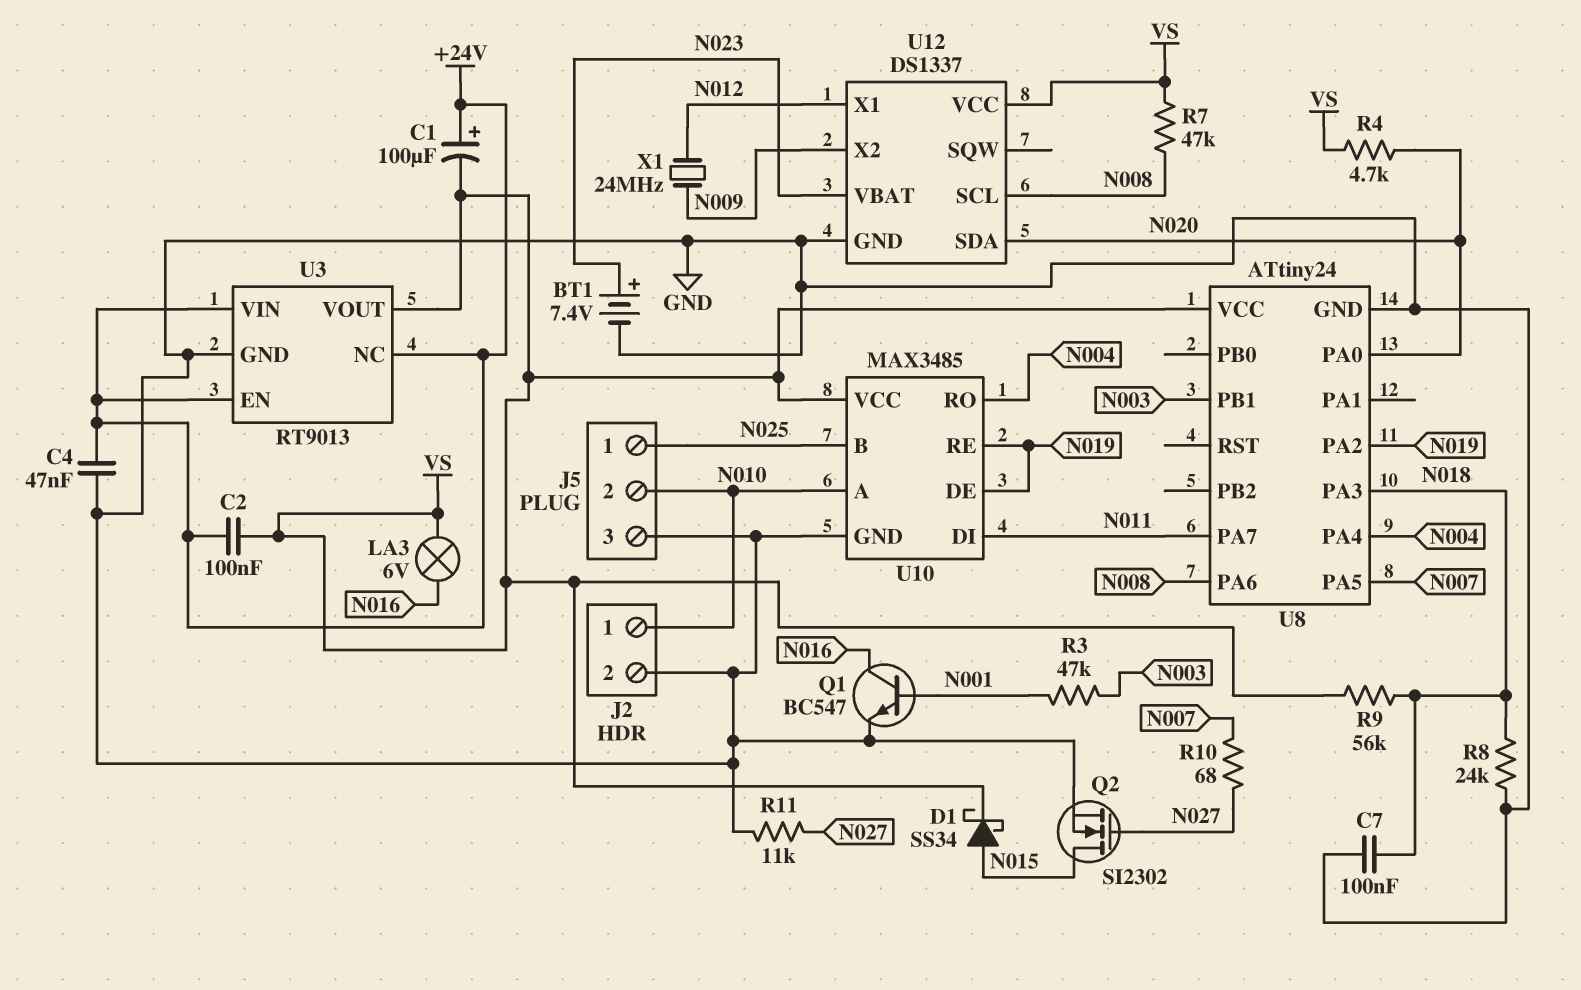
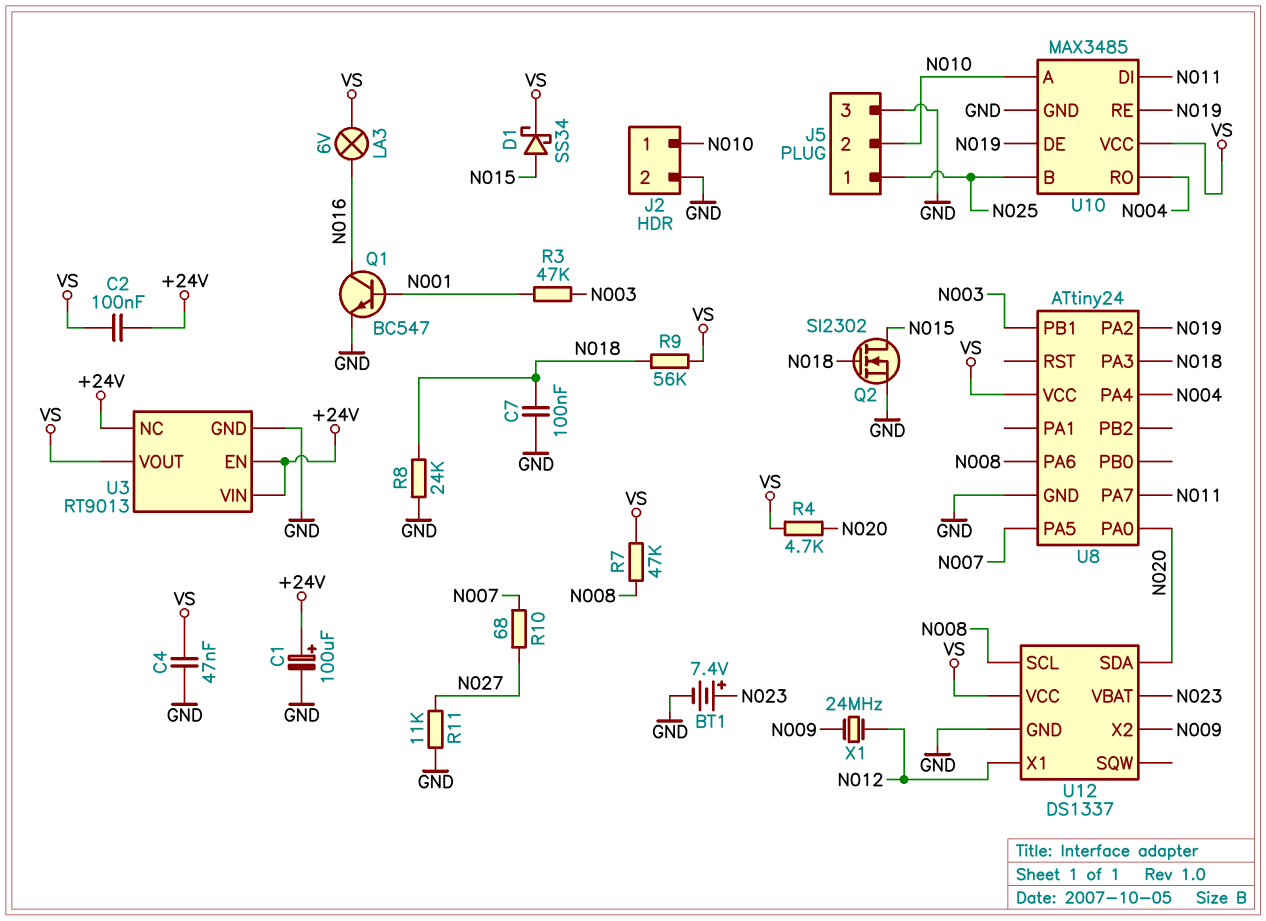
C1: 100uF (plus +24V, minus VS) -> 100uF (plus +24V, minus GND)
C4: 47nF (+24V, GND) -> 47nF (GND, VS)
Q2: NMOS SI2302 (G N027, D N015, S GND) -> NMOS SI2302 (G N018, D N015, S GND)

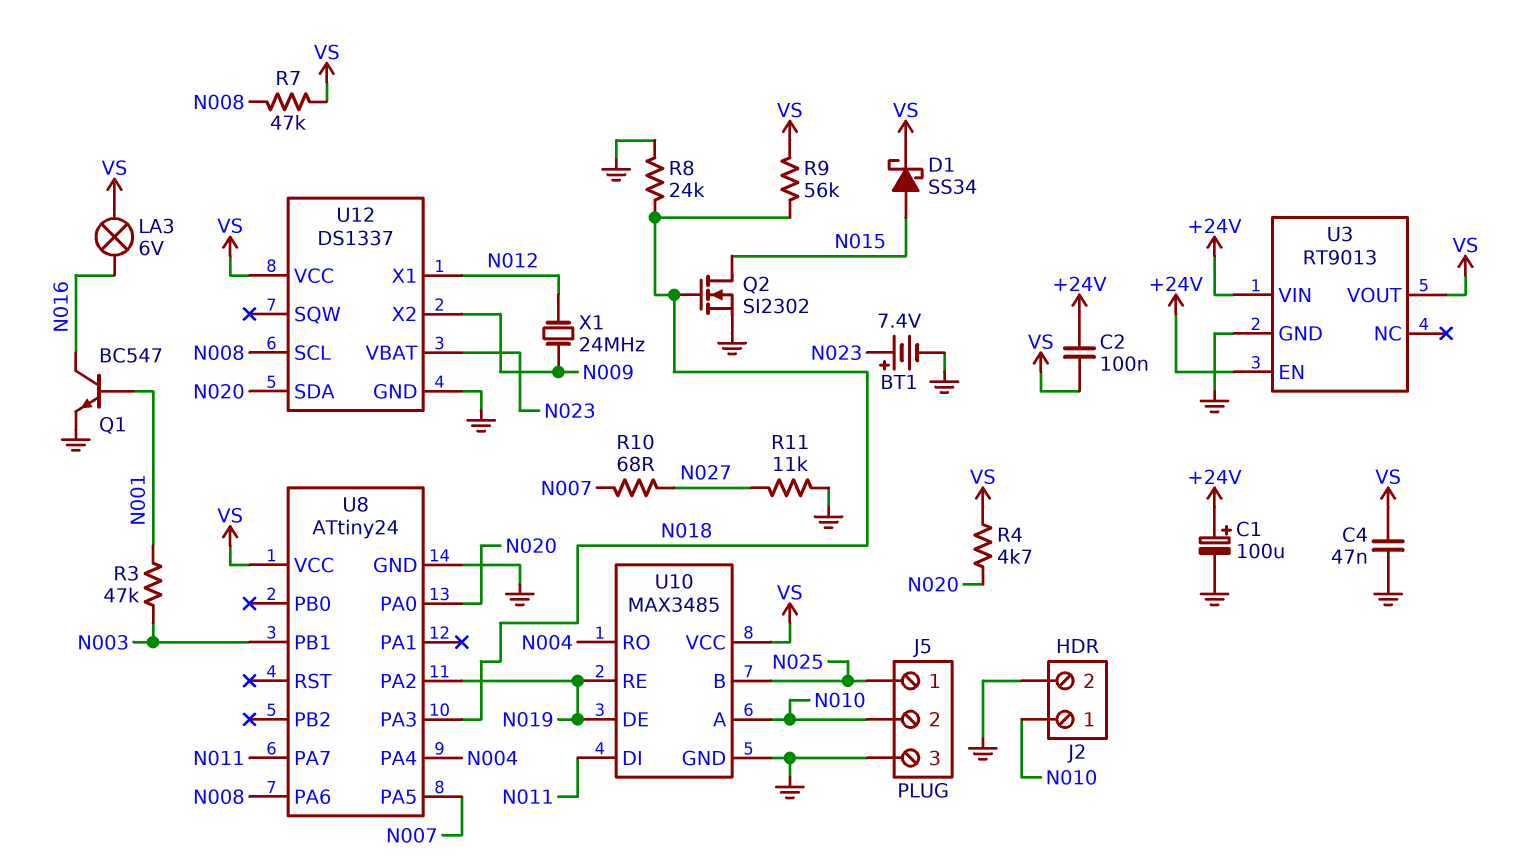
C7: 100nF (GND, N018) -> none
U3 pin NC: +24V -> none

